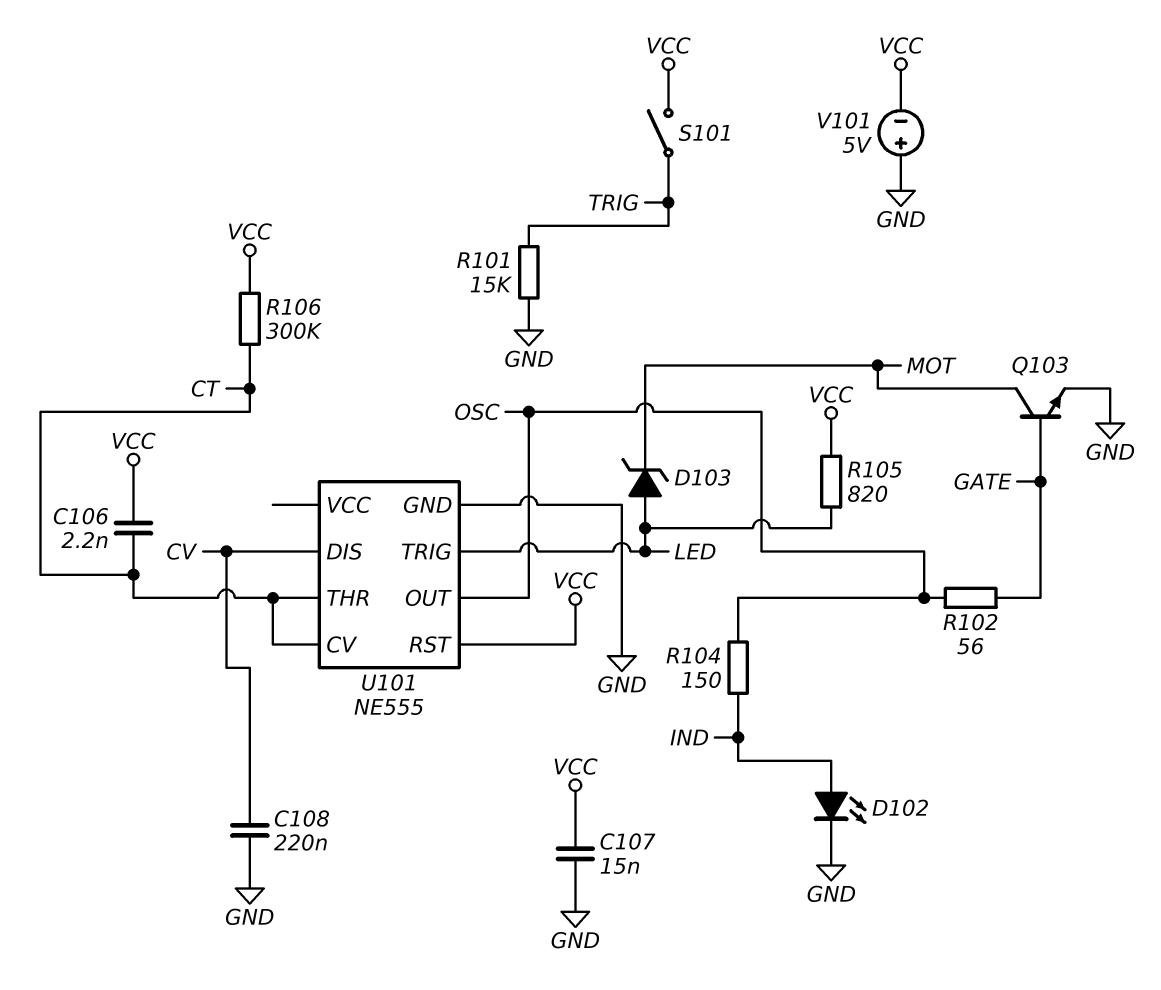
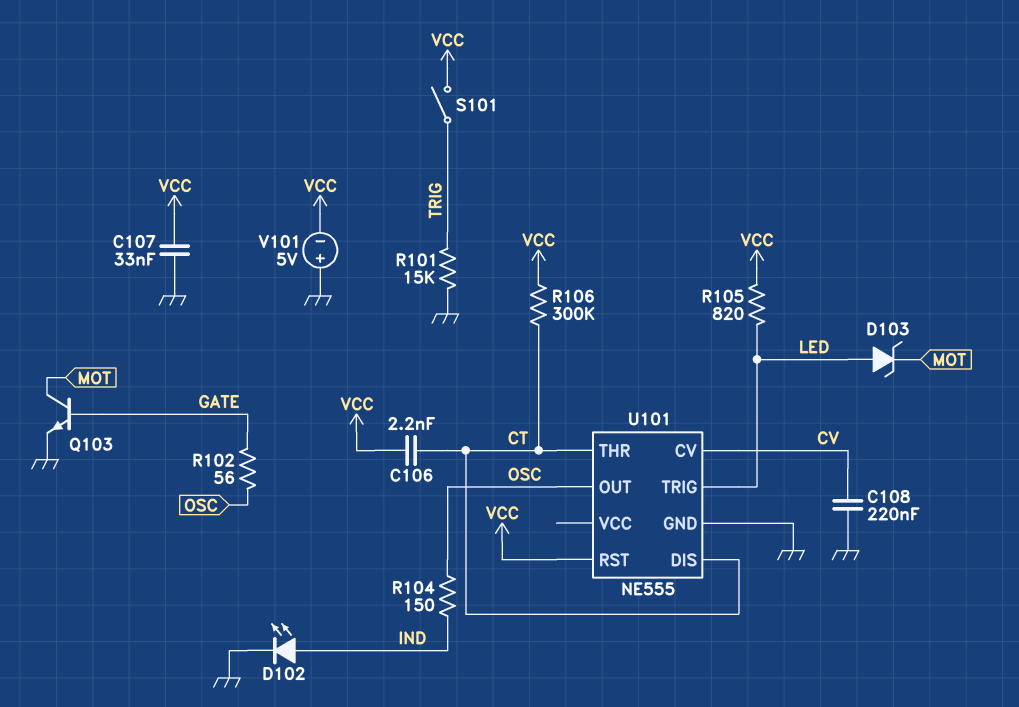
C107: 15nF (GND, VCC) -> 33nF (GND, VCC)
U101 pin CV: CT -> CV
U101 pin DIS: CV -> CT

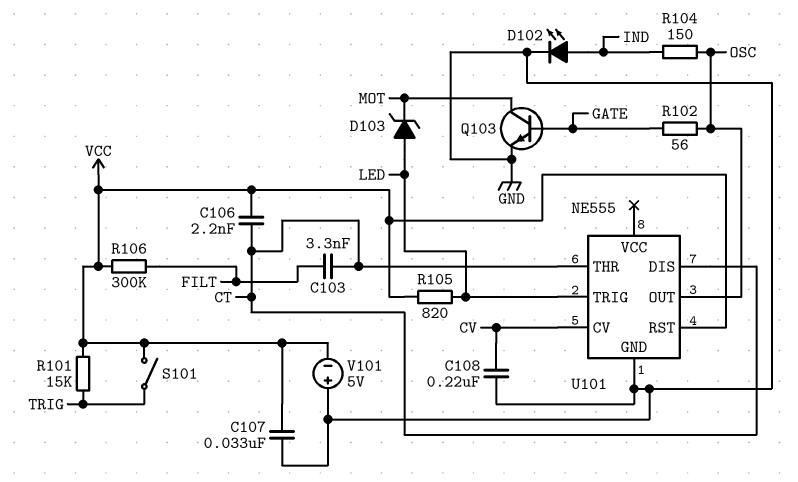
C103: none -> 3.3nF (CT, FILT)
R101: 15k (GND, TRIG) -> 15k (TRIG, VCC)
R106: 300k (CT, VCC) -> 300k (FILT, VCC)

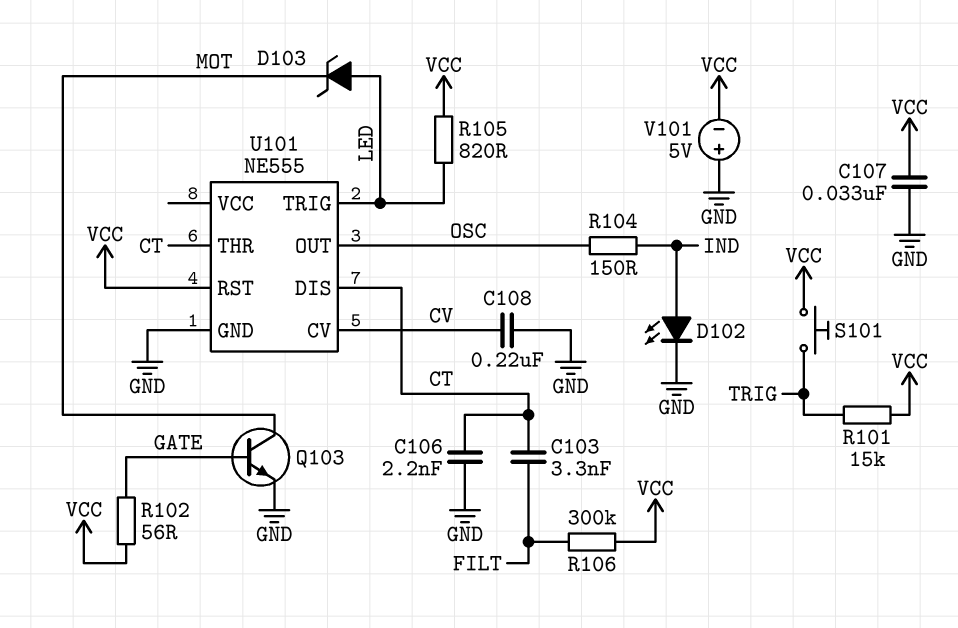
C106: 2.2nF (CT, VCC) -> 2.2nF (CT, GND)
R102: 56 (GATE, OSC) -> 56 (GATE, VCC)
S101: switch (TRIG, VCC) -> button (TRIG, VCC)

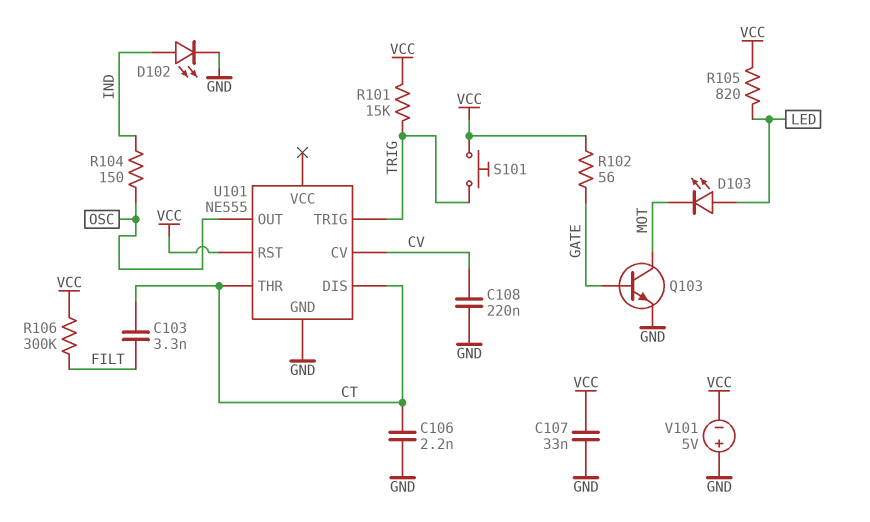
D103: zener (A LED, K MOT) -> LED (A LED, K MOT)
U101 pin TRIG: LED -> TRIG

